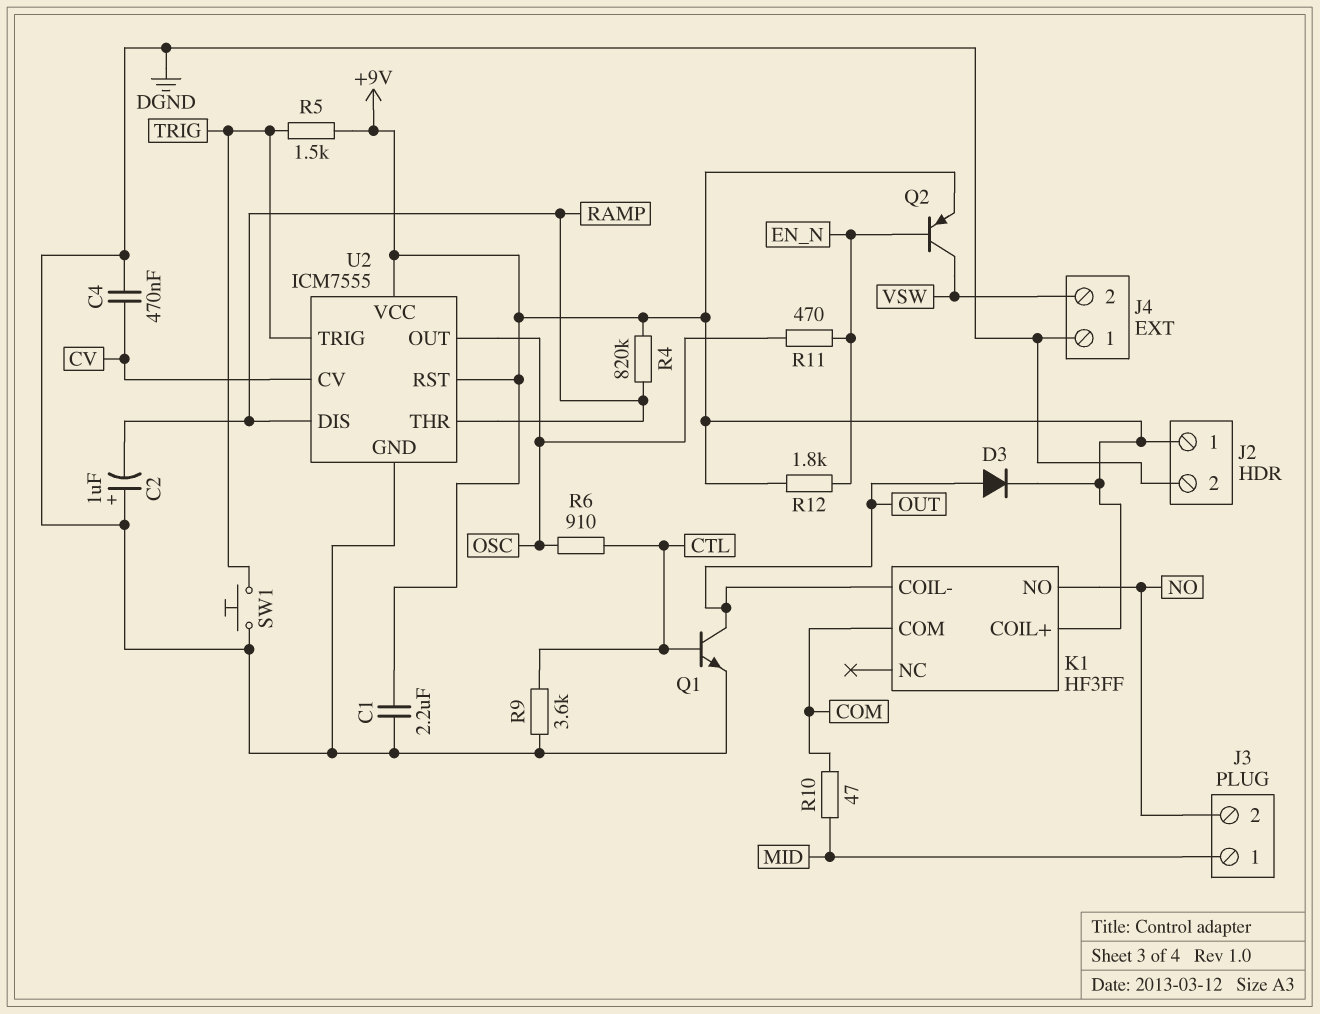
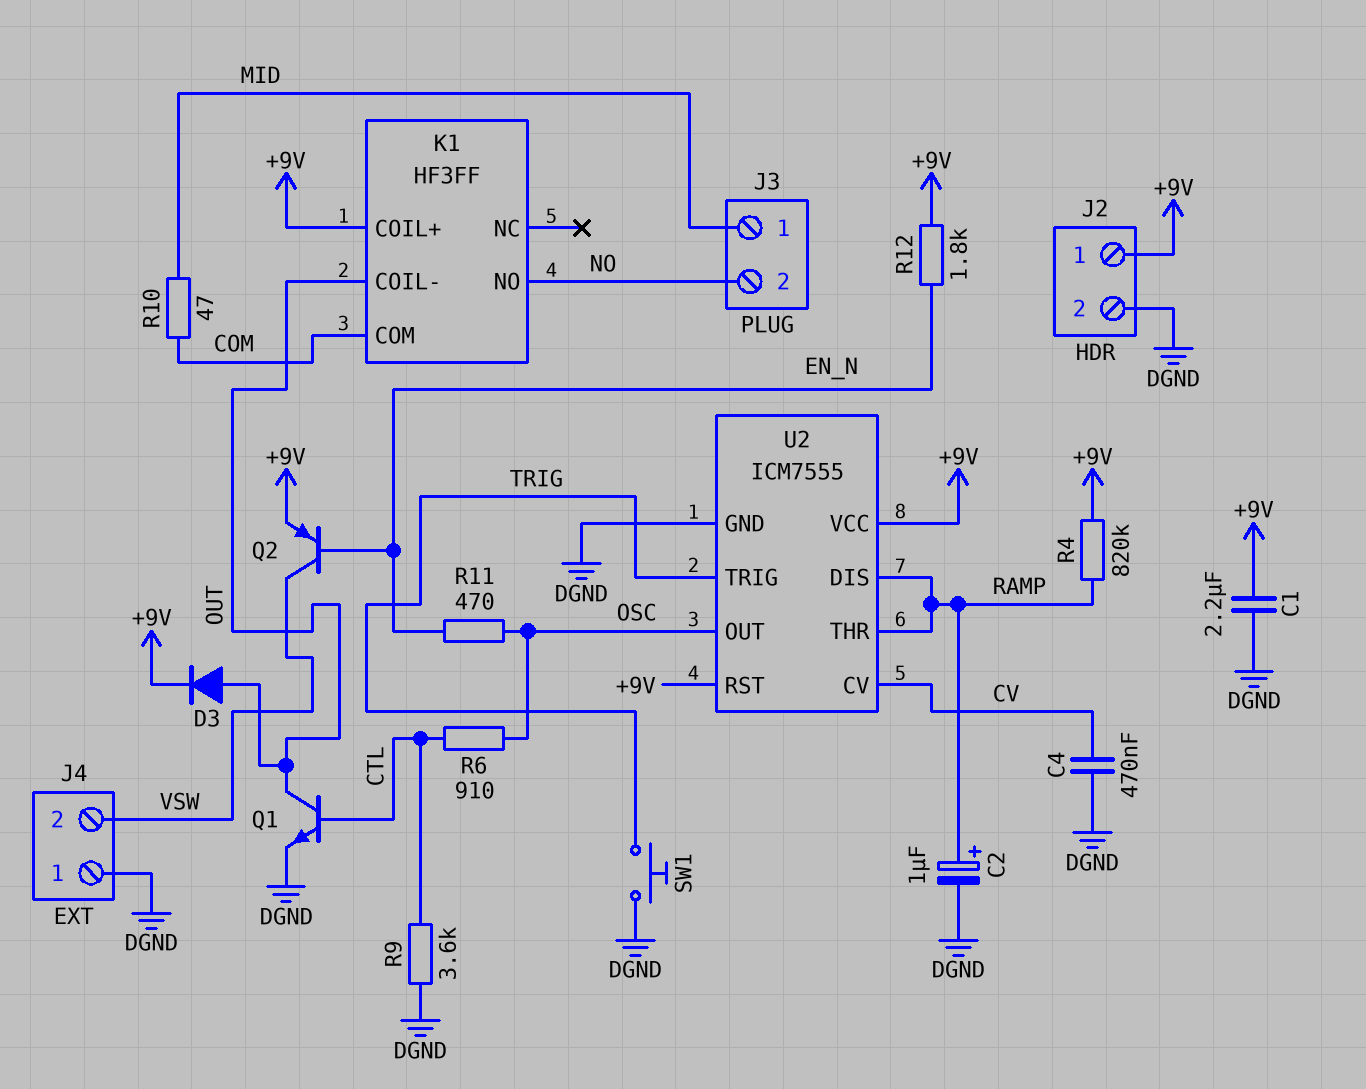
C2: 1uF (plus DGND, minus RAMP) -> 1uF (plus RAMP, minus DGND)
R5: 1.5k (+9V, TRIG) -> none

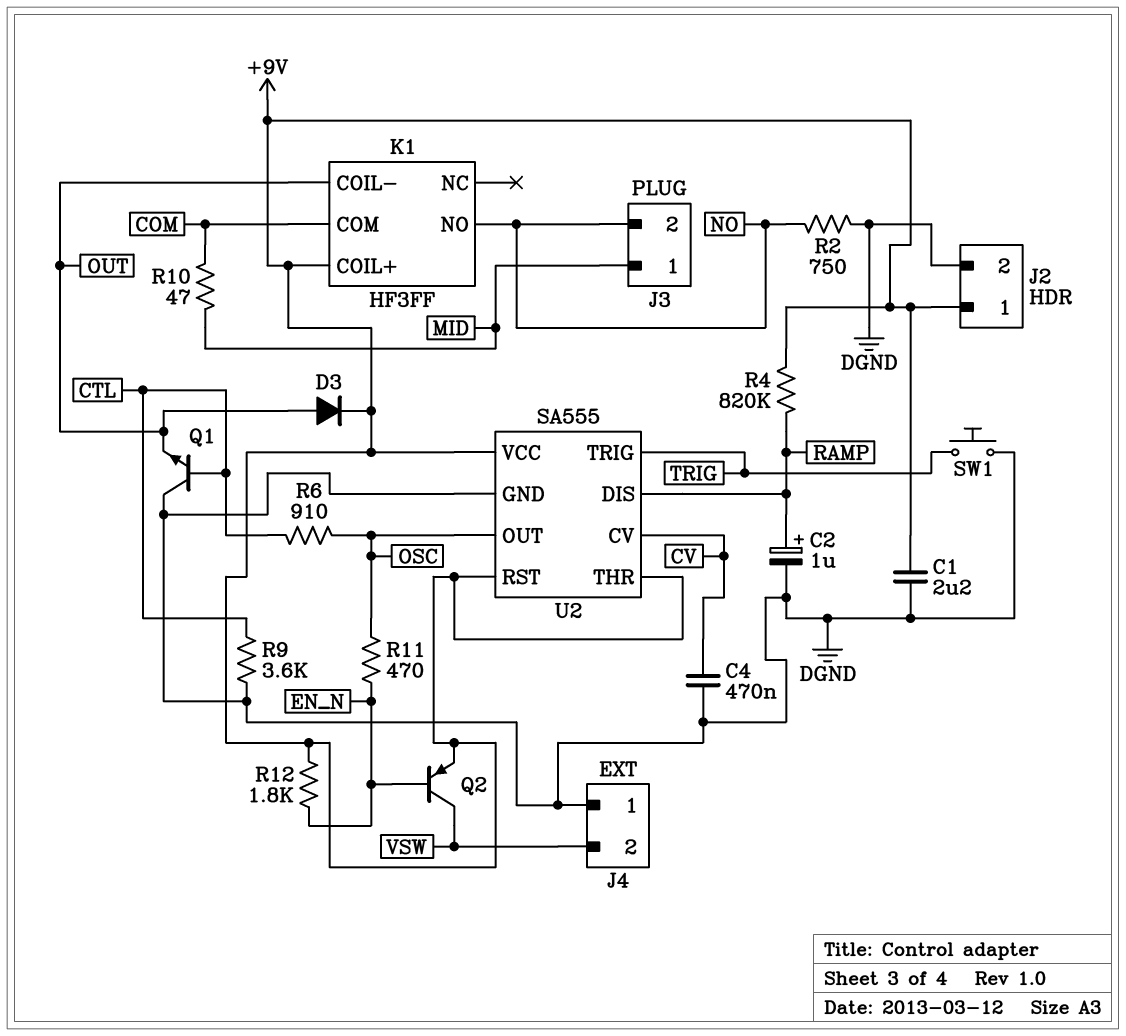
Q1: NPN (B CTL, C OUT, E DGND) -> NPN (B CTL, C DGND, E OUT)
R2: none -> 750 (DGND, NO)
U2: ICM7555 -> SA555
U2 pin THR: RAMP -> +9V

